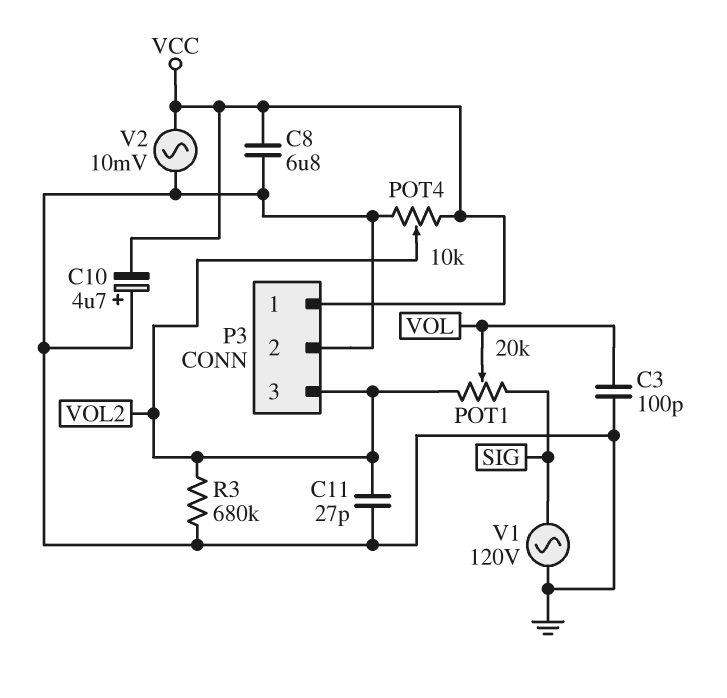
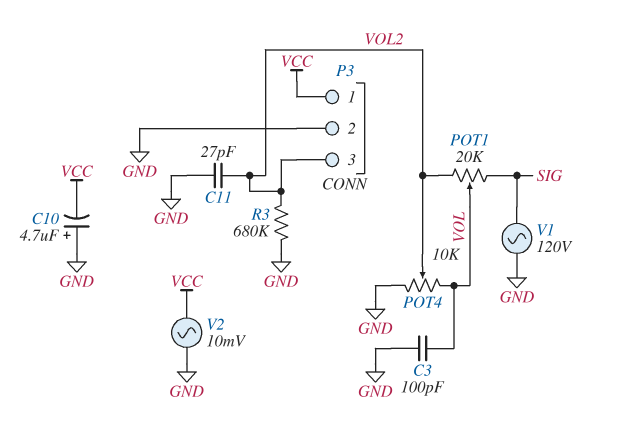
C8: 6.8uF (GND, VCC) -> none
POT4: 10k (GND, VCC, wiper VOL2) -> 10k (GND, VOL, wiper VOL2)

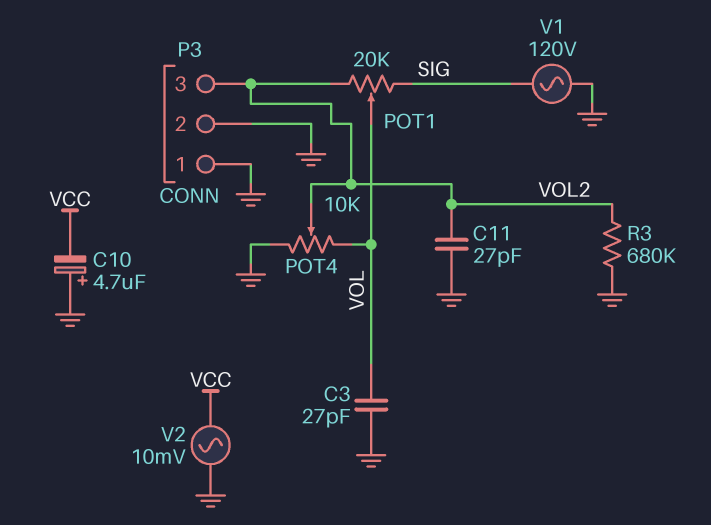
C3: 100pF (GND, VOL) -> 27pF (GND, VOL)
P3 pin 1: VCC -> GND

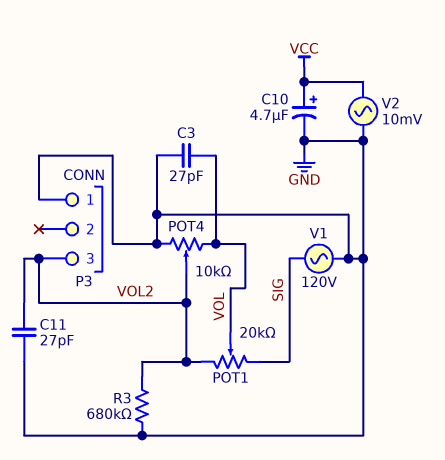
C10: 4.7uF (plus GND, minus VCC) -> 4.7uF (plus VCC, minus GND)
P3 pin 2: GND -> none

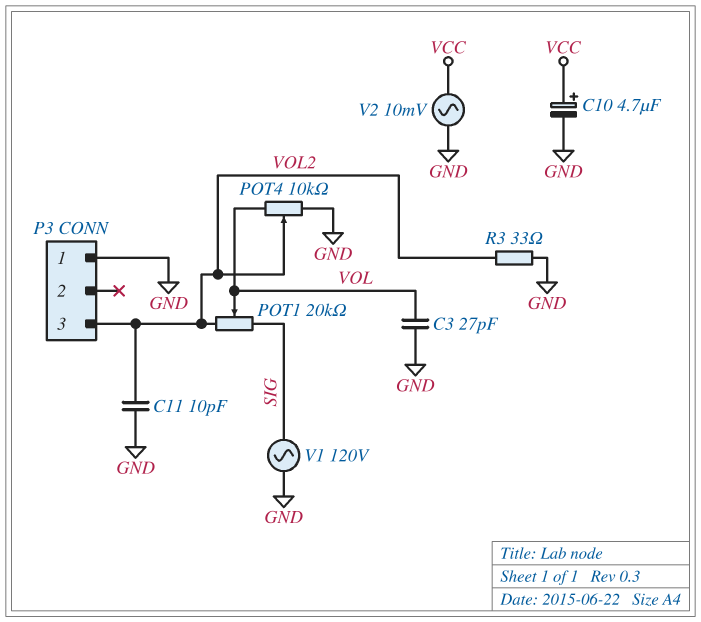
C11: 27pF (GND, VOL2) -> 10pF (GND, VOL2)
R3: 680k (GND, VOL2) -> 33 (GND, VOL2)

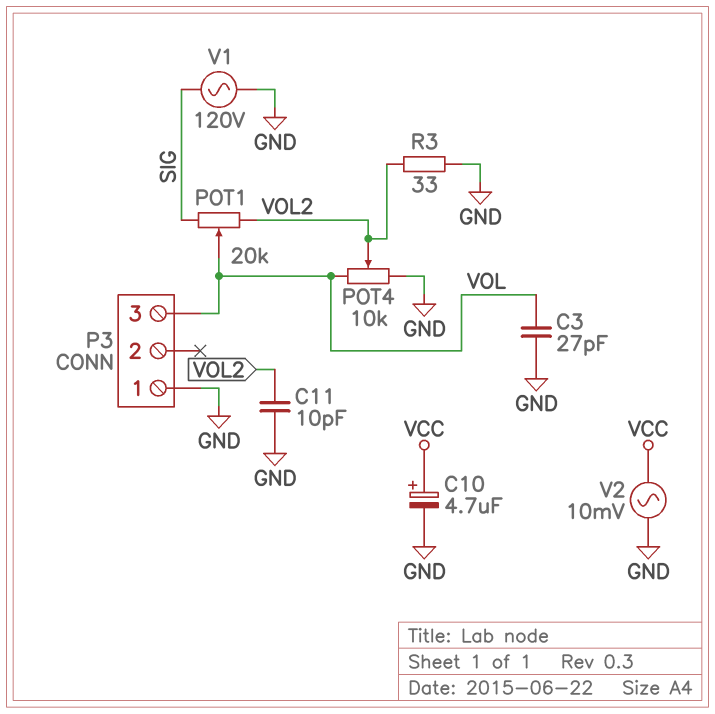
P3 pin 3: VOL2 -> VOL

